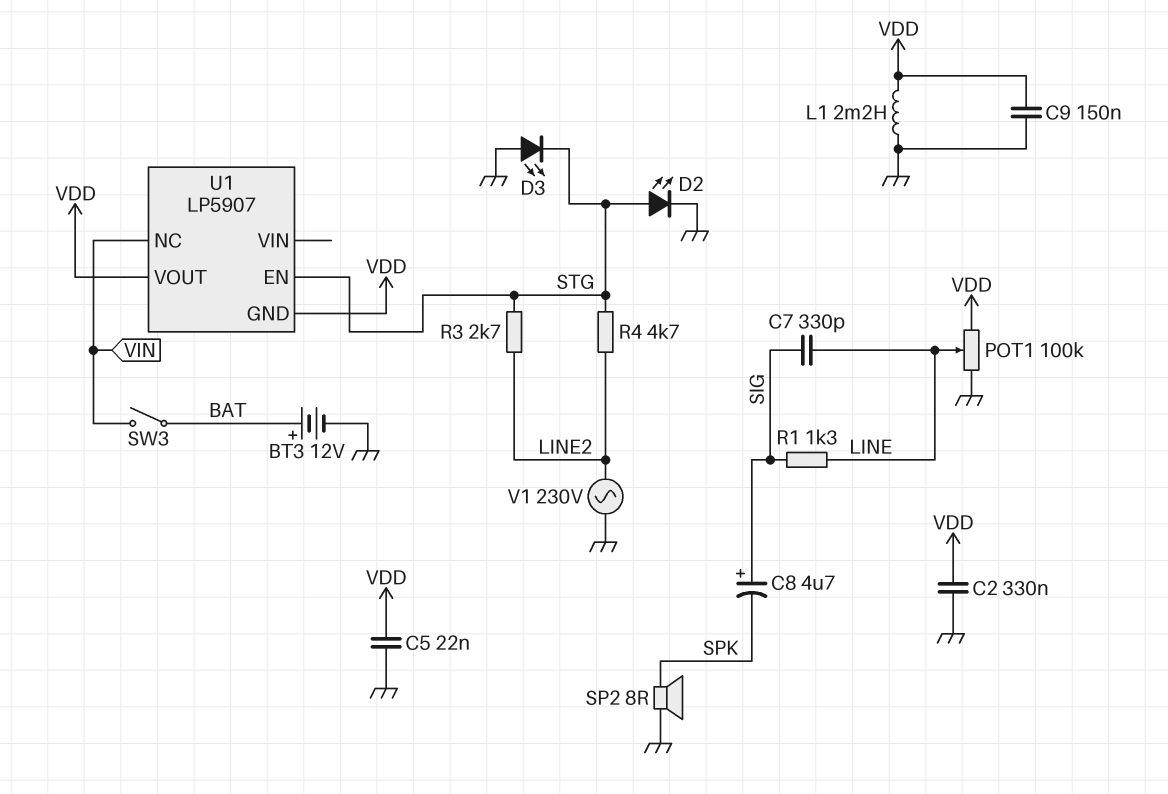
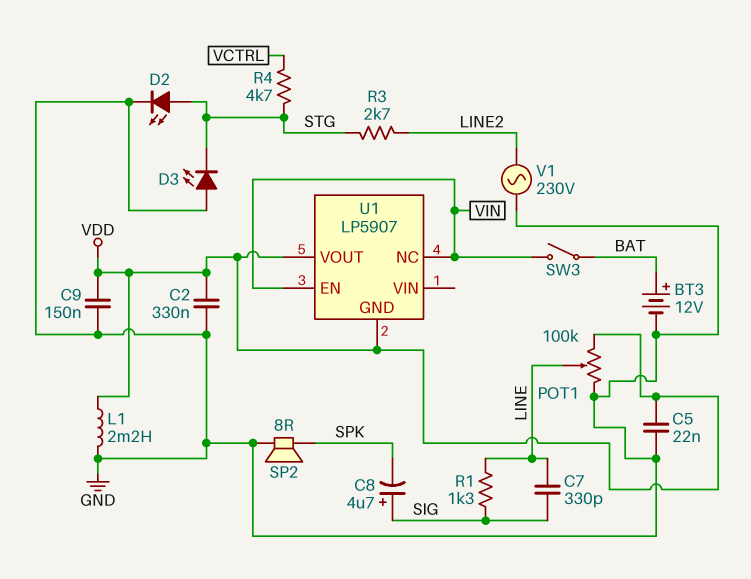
R4: 4.7k (LINE2, STG) -> 4.7k (STG, VCTRL)
U1 pin EN: STG -> VIN

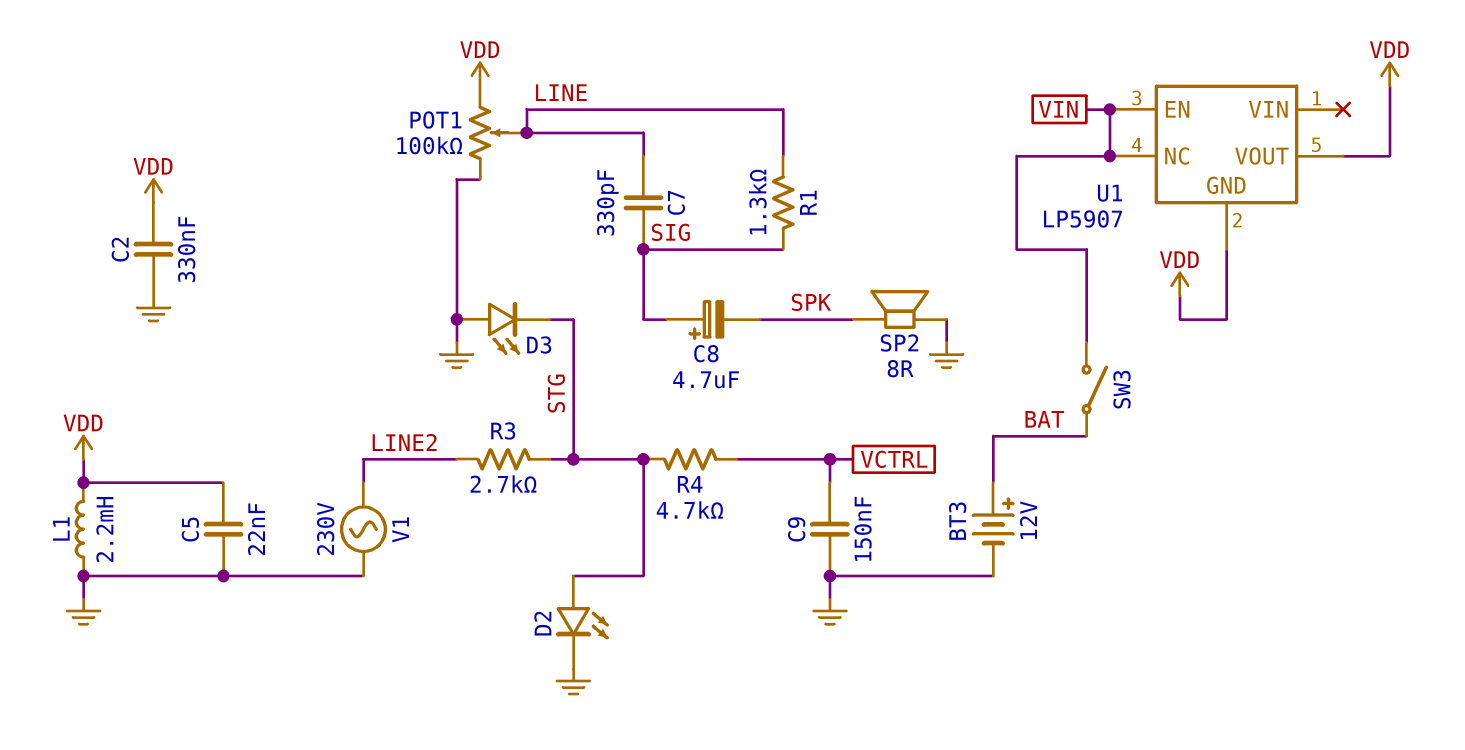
C9: 150nF (GND, VDD) -> 150nF (GND, VCTRL)

